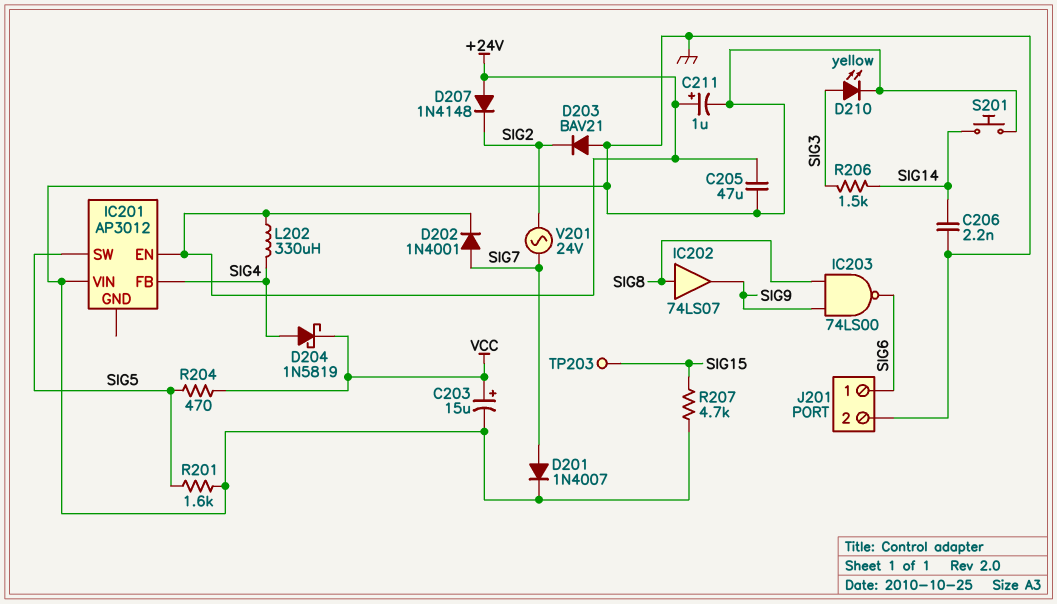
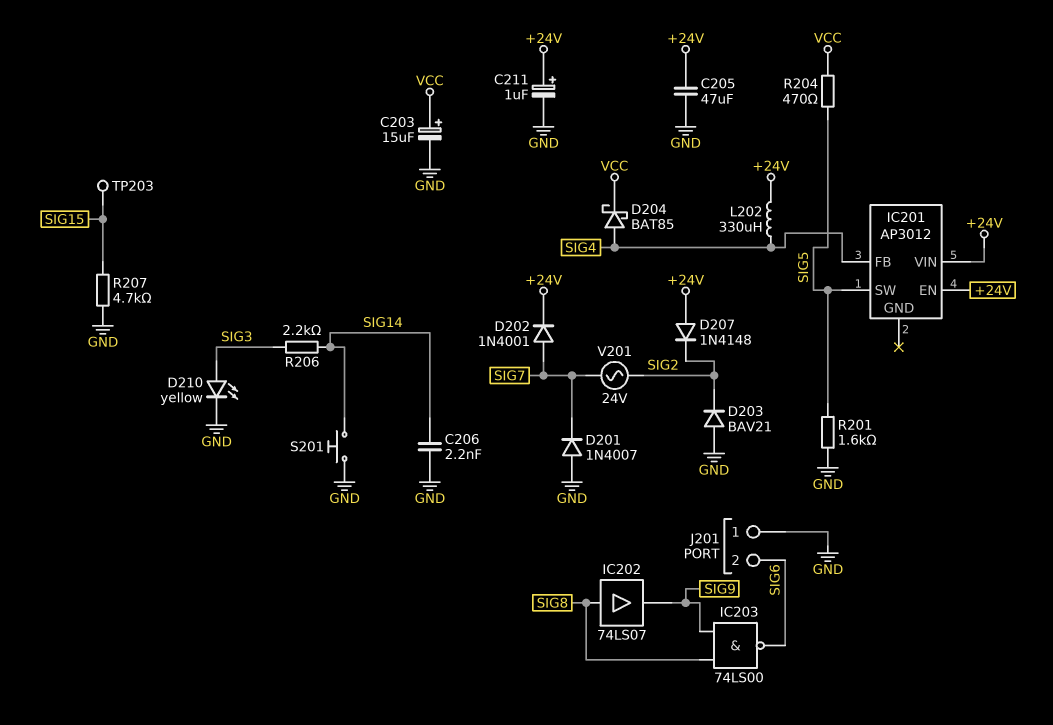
D201: diode 1N4007 (A SIG7, K GND) -> diode 1N4007 (A GND, K SIG7)
D204: schottky 1N5819 (A SIG4, K VCC) -> schottky BAT85 (A SIG4, K VCC)
IC201 pin VIN: GND -> +24V
J201 pin 1: SIG6 -> GND
J201 pin 2: GND -> SIG6
R206: 1.5k (SIG3, SIG14) -> 2.2k (SIG3, SIG14)

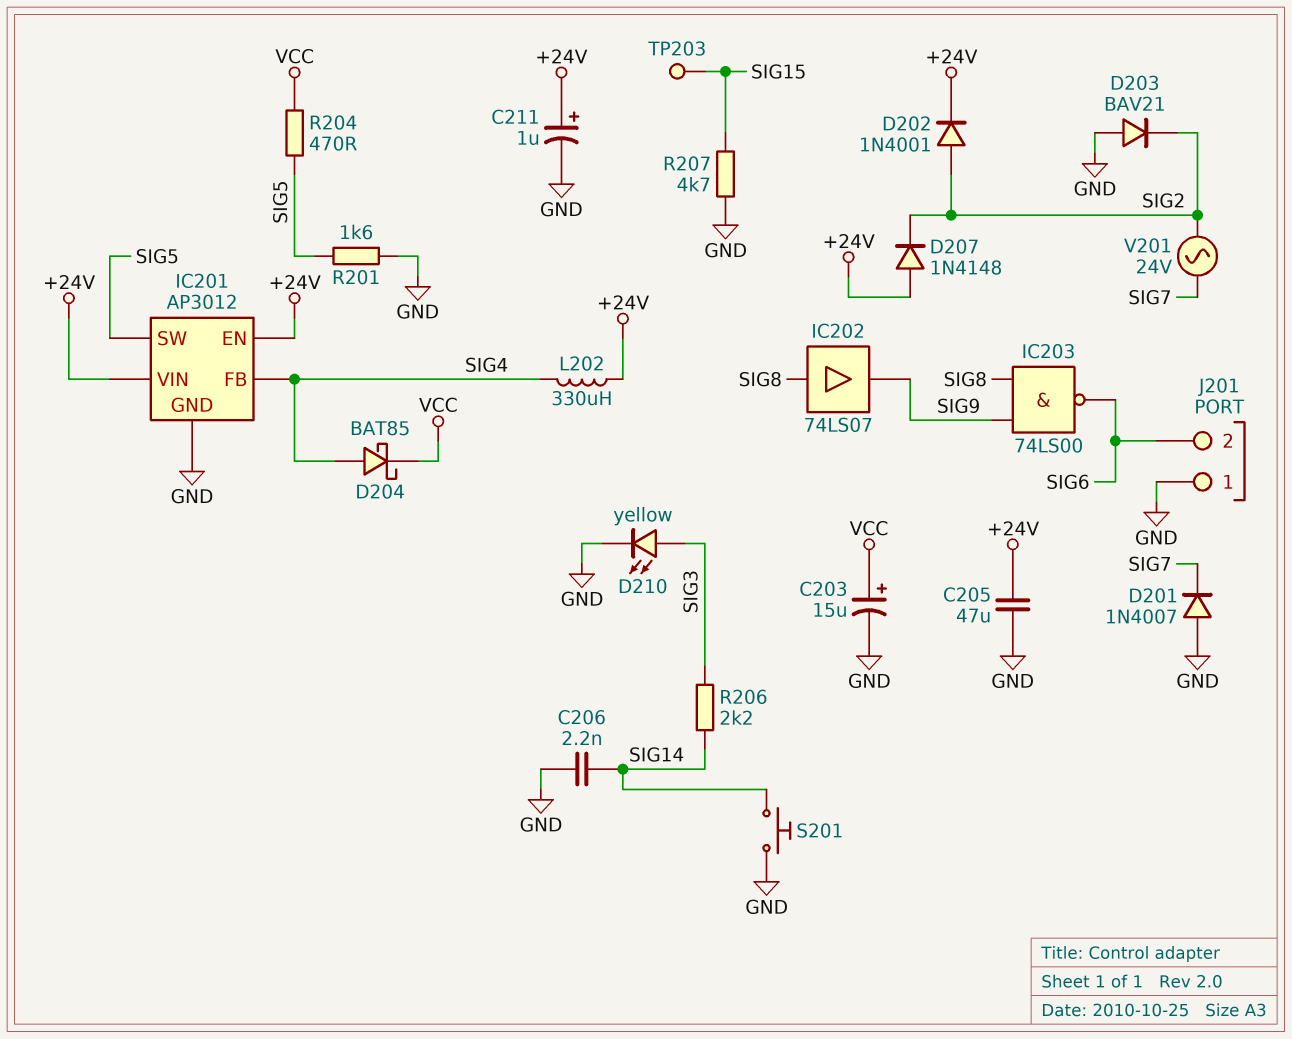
D202: diode 1N4001 (A SIG7, K +24V) -> diode 1N4001 (A SIG2, K +24V)
IC201 pin GND: none -> GND

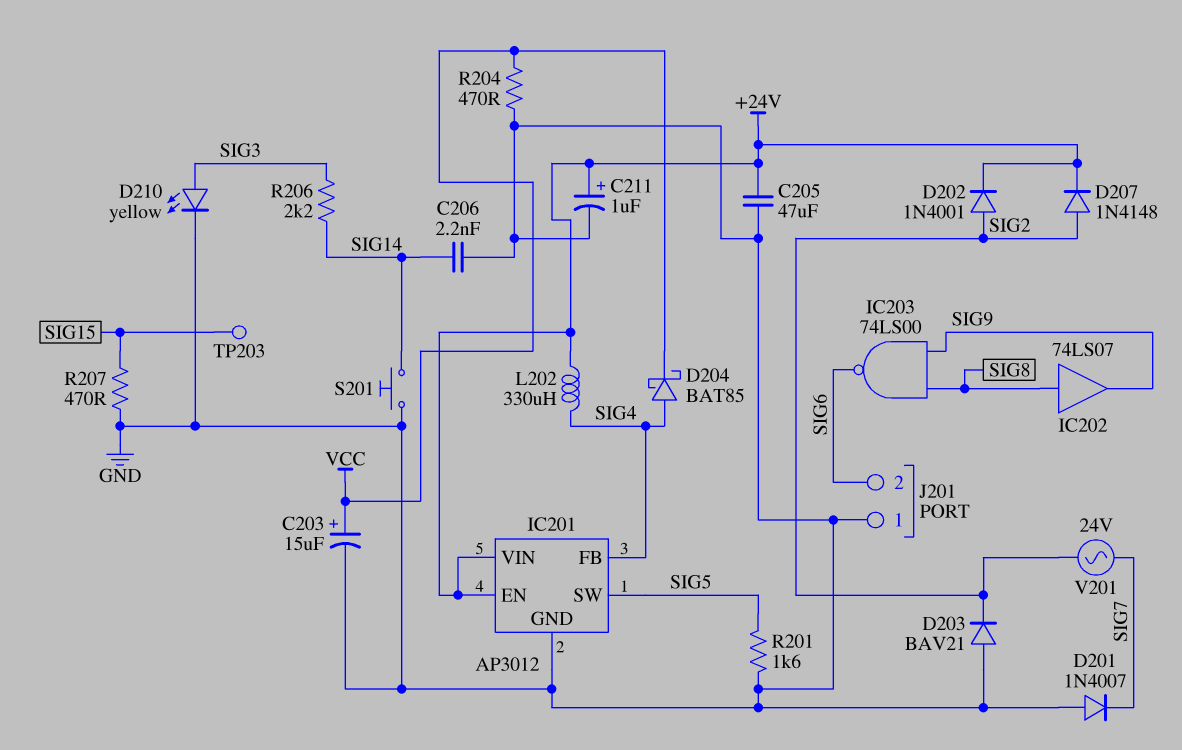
D207: diode 1N4148 (A +24V, K SIG2) -> diode 1N4148 (A SIG2, K +24V)
R204: 470 (SIG5, VCC) -> 470 (GND, VCC)
R207: 4.7k (GND, SIG15) -> 470 (GND, SIG15)

